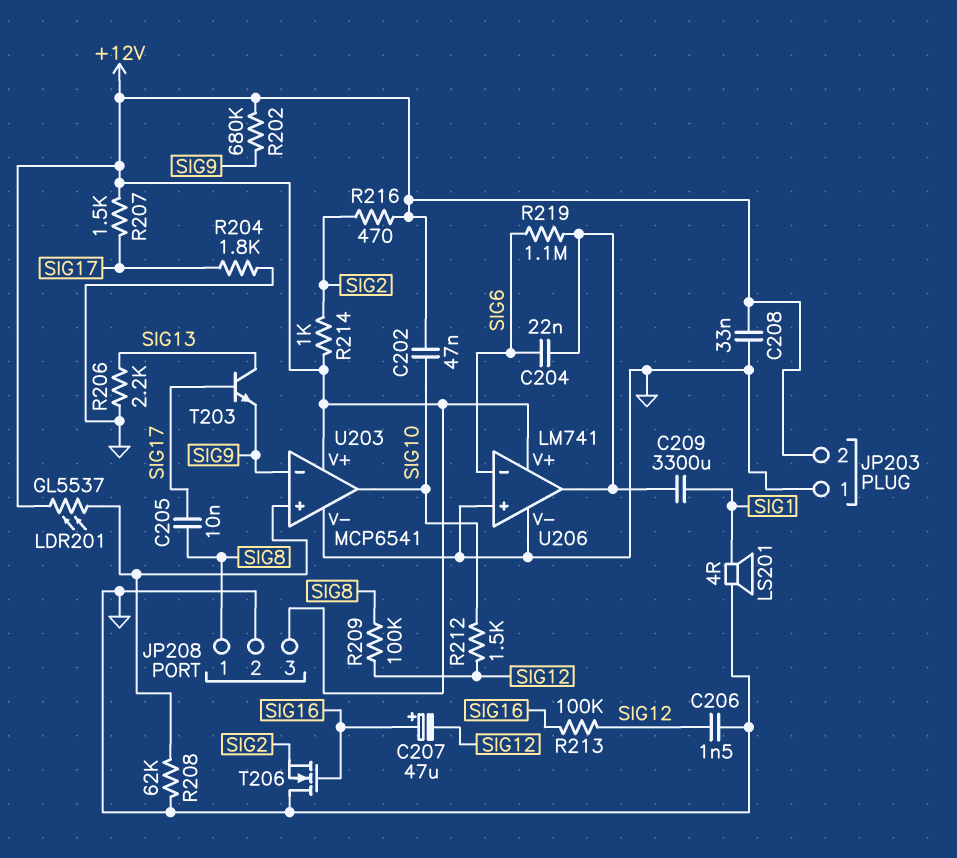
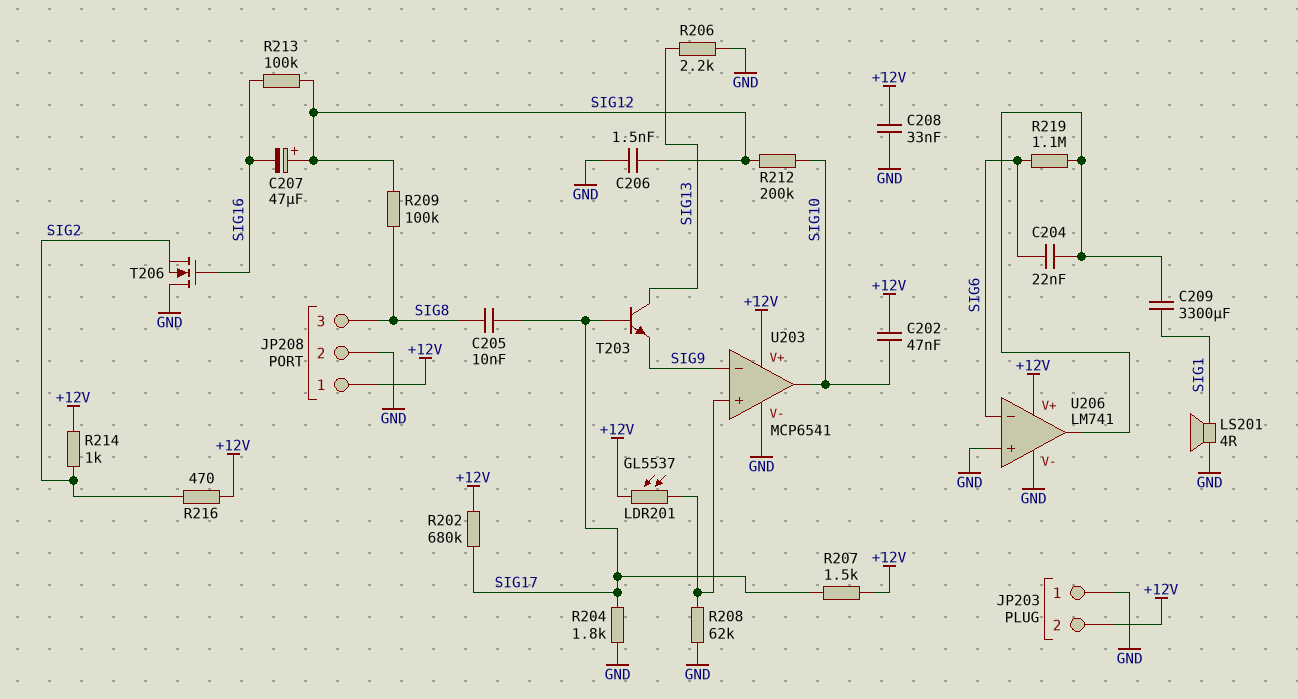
C207: 47uF (plus SIG16, minus SIG12) -> 47uF (plus SIG12, minus SIG16)
JP208 pin 1: SIG8 -> +12V
JP208 pin 3: +12V -> SIG8
R202: 680k (+12V, SIG9) -> 680k (+12V, SIG17)
R212: 1.5k (SIG10, SIG12) -> 200k (SIG10, SIG12)

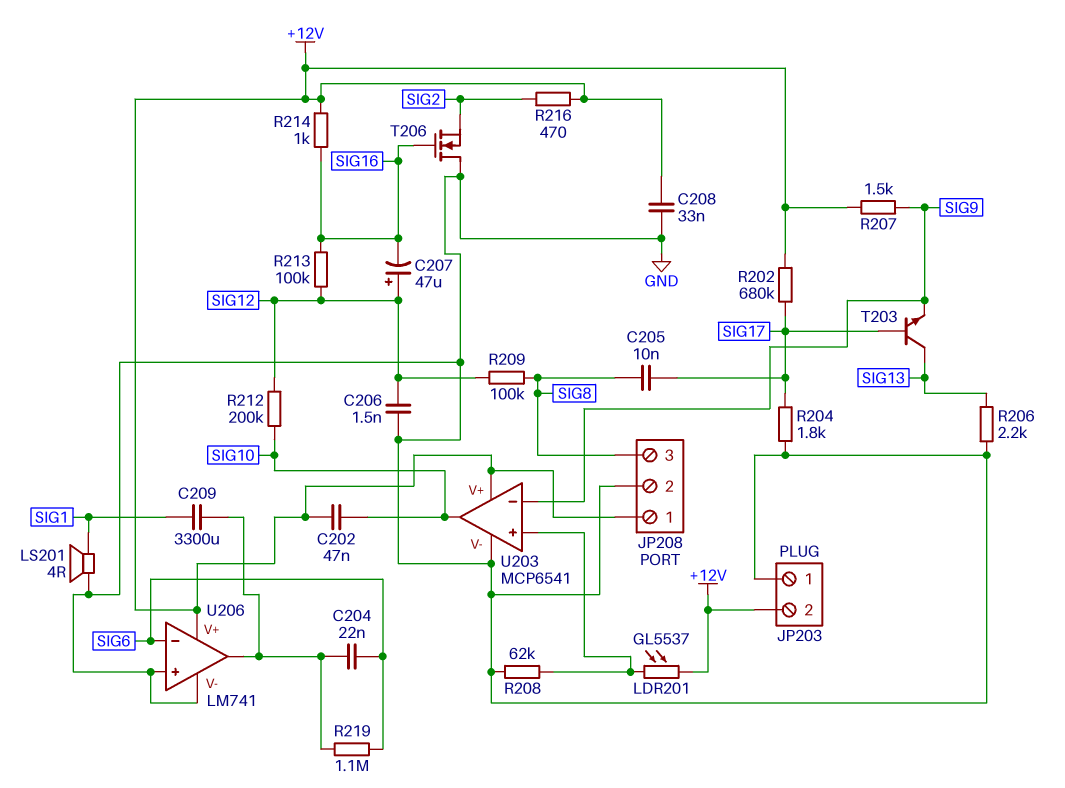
R207: 1.5k (+12V, SIG17) -> 1.5k (+12V, SIG9)
R214: 1k (+12V, SIG2) -> 1k (+12V, SIG16)

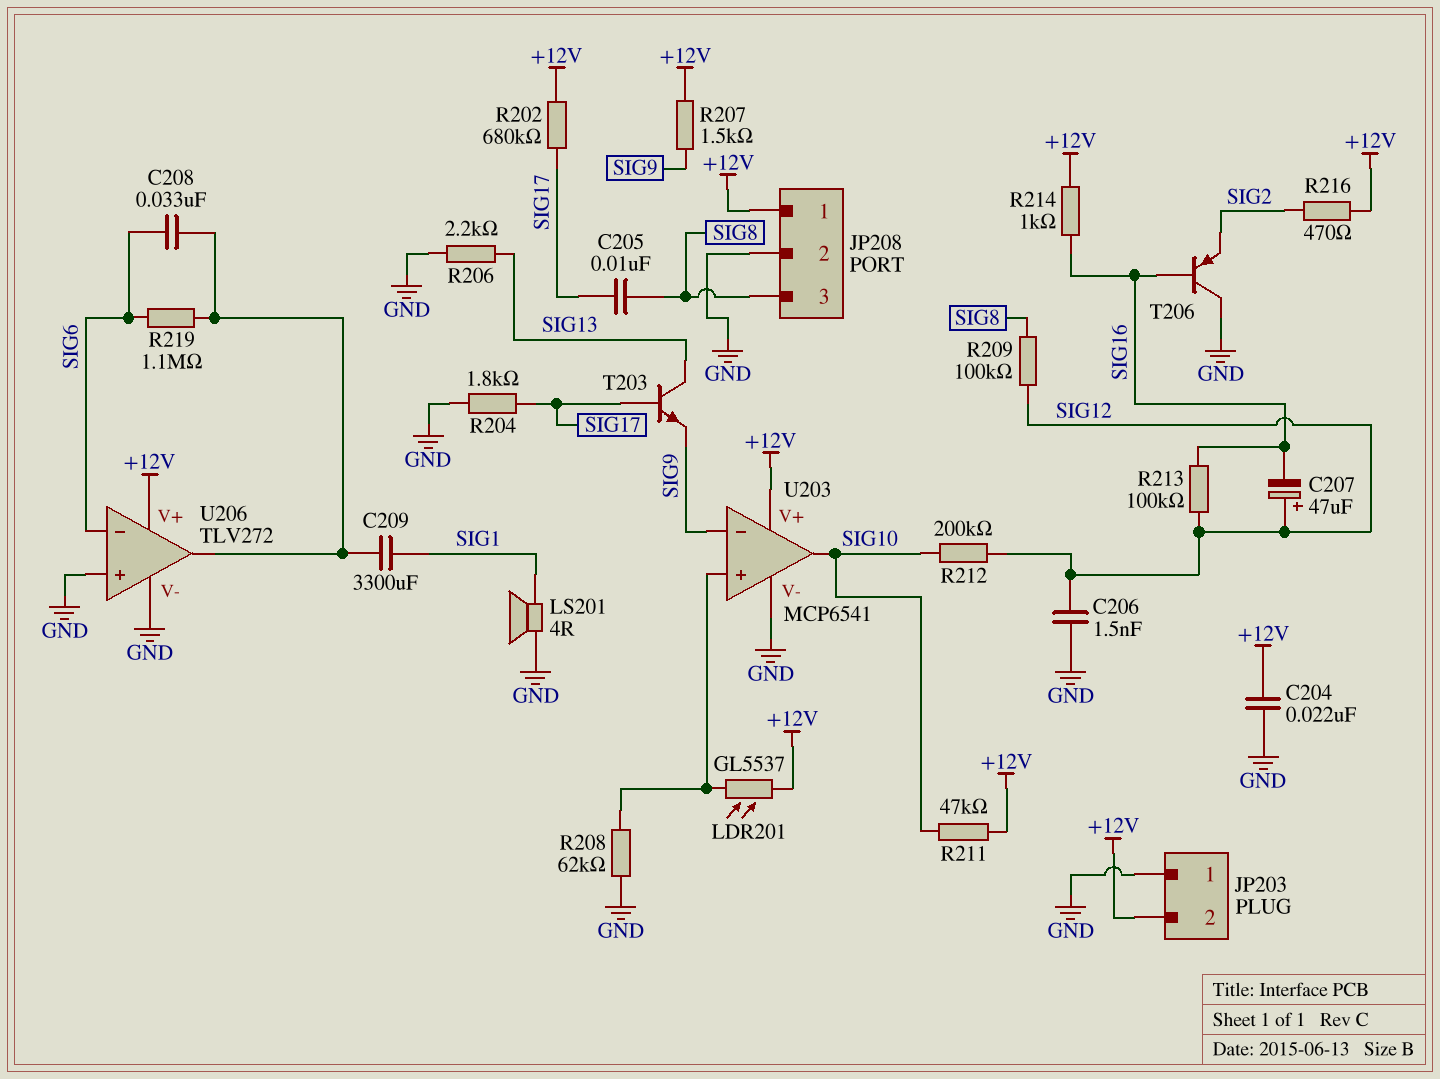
C202: 47nF (+12V, SIG10) -> none
C204: 22nF (SIG6, U206/out) -> 22nF (+12V, GND)
C208: 33nF (+12V, GND) -> 33nF (SIG6, U206/out)
R211: none -> 47k (+12V, SIG10)
T206: NMOS (G SIG16, D GND, S SIG2) -> PNP (B SIG16, C GND, E SIG2)
U206: LM741 -> TLV272

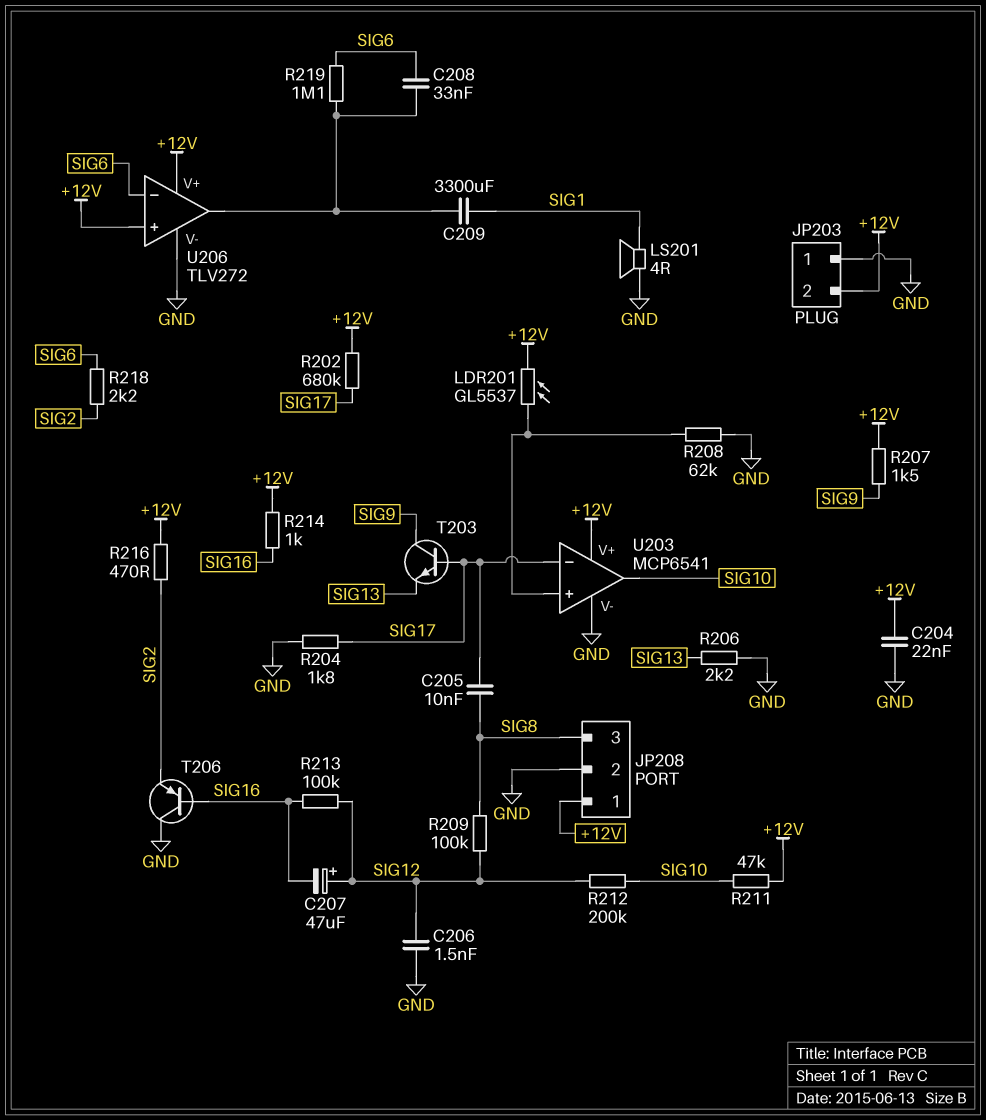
R218: none -> 2.2k (SIG2, SIG6)
T203: NPN (B SIG17, C SIG13, E SIG9) -> NPN (B SIG17, C SIG9, E SIG13)
U203 pin in-: SIG9 -> SIG17
U206 pin in+: GND -> +12V

